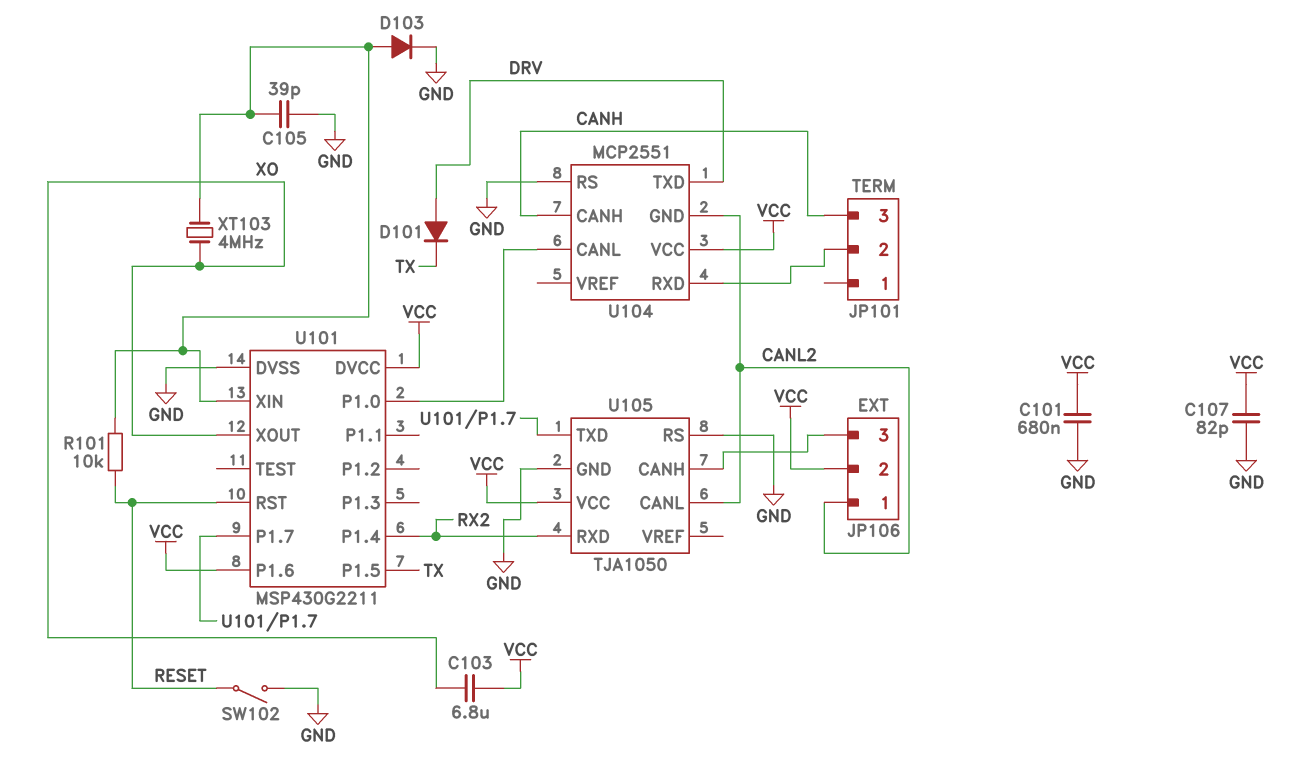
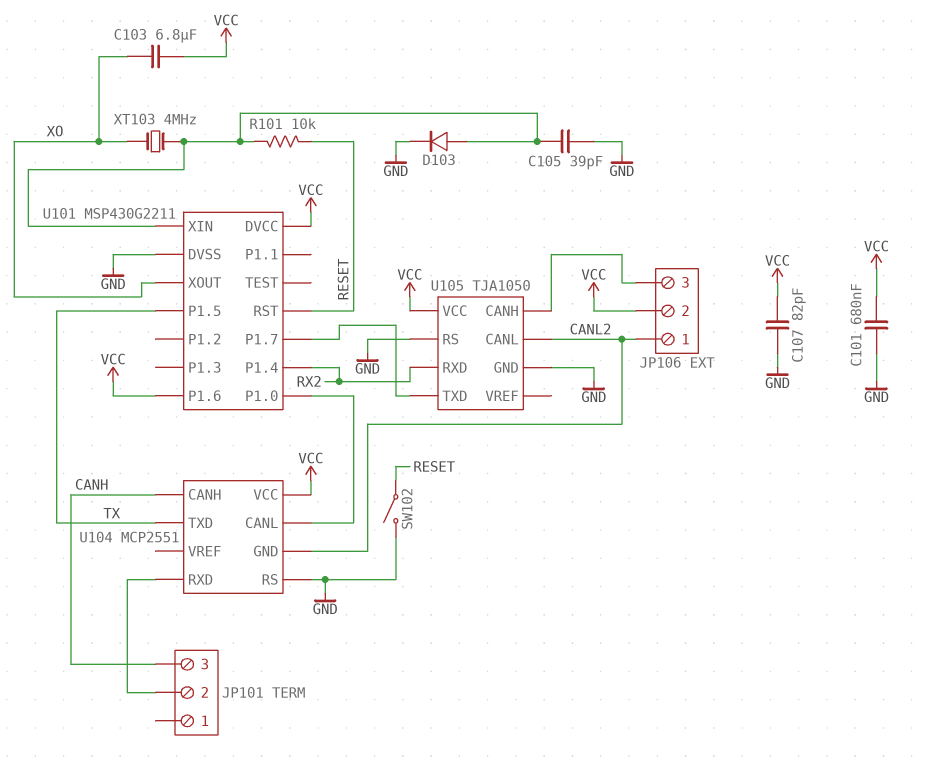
D101: diode (A DRV, K TX) -> none
U104 pin TXD: DRV -> TX

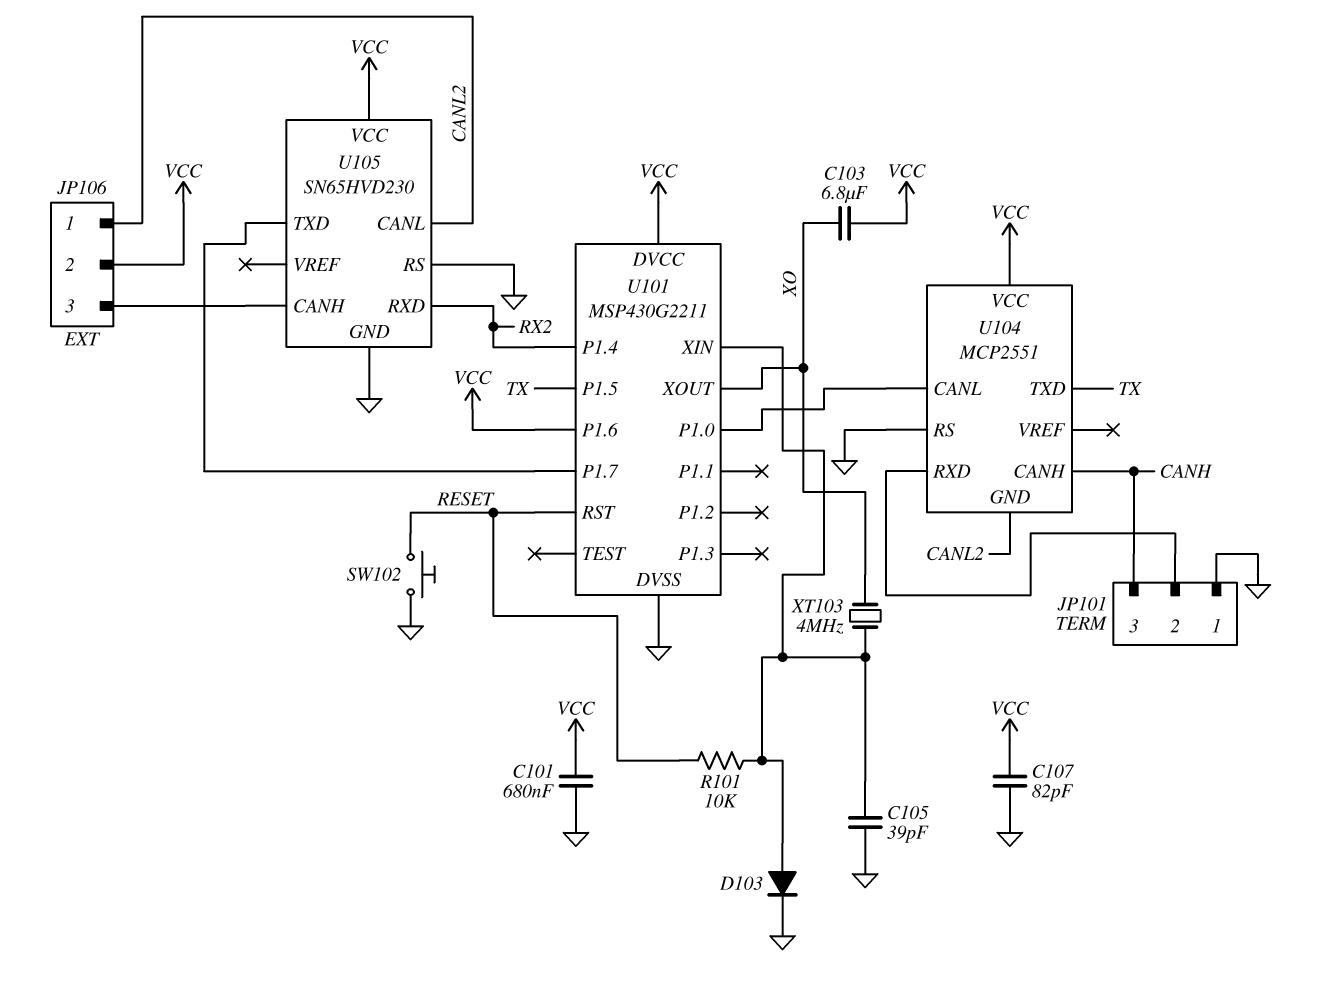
JP101 pin 1: none -> GND
SW102: switch (GND, RESET) -> button (GND, RESET)
U105: TJA1050 -> SN65HVD230

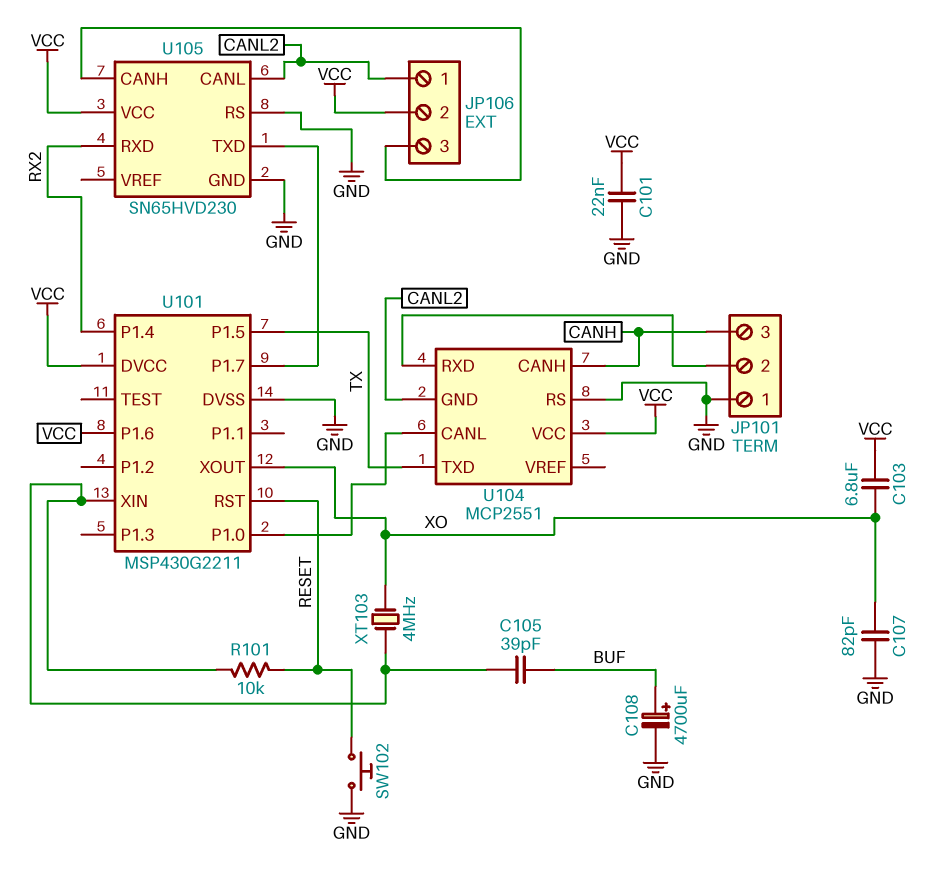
C101: 680nF (GND, VCC) -> 22nF (GND, VCC)
C105: 39pF (GND, U101/XIN) -> 39pF (BUF, U101/XIN)
C107: 82pF (GND, VCC) -> 82pF (GND, XO)
C108: none -> 4700uF (plus BUF, minus GND)
D103: diode (A U101/XIN, K GND) -> none

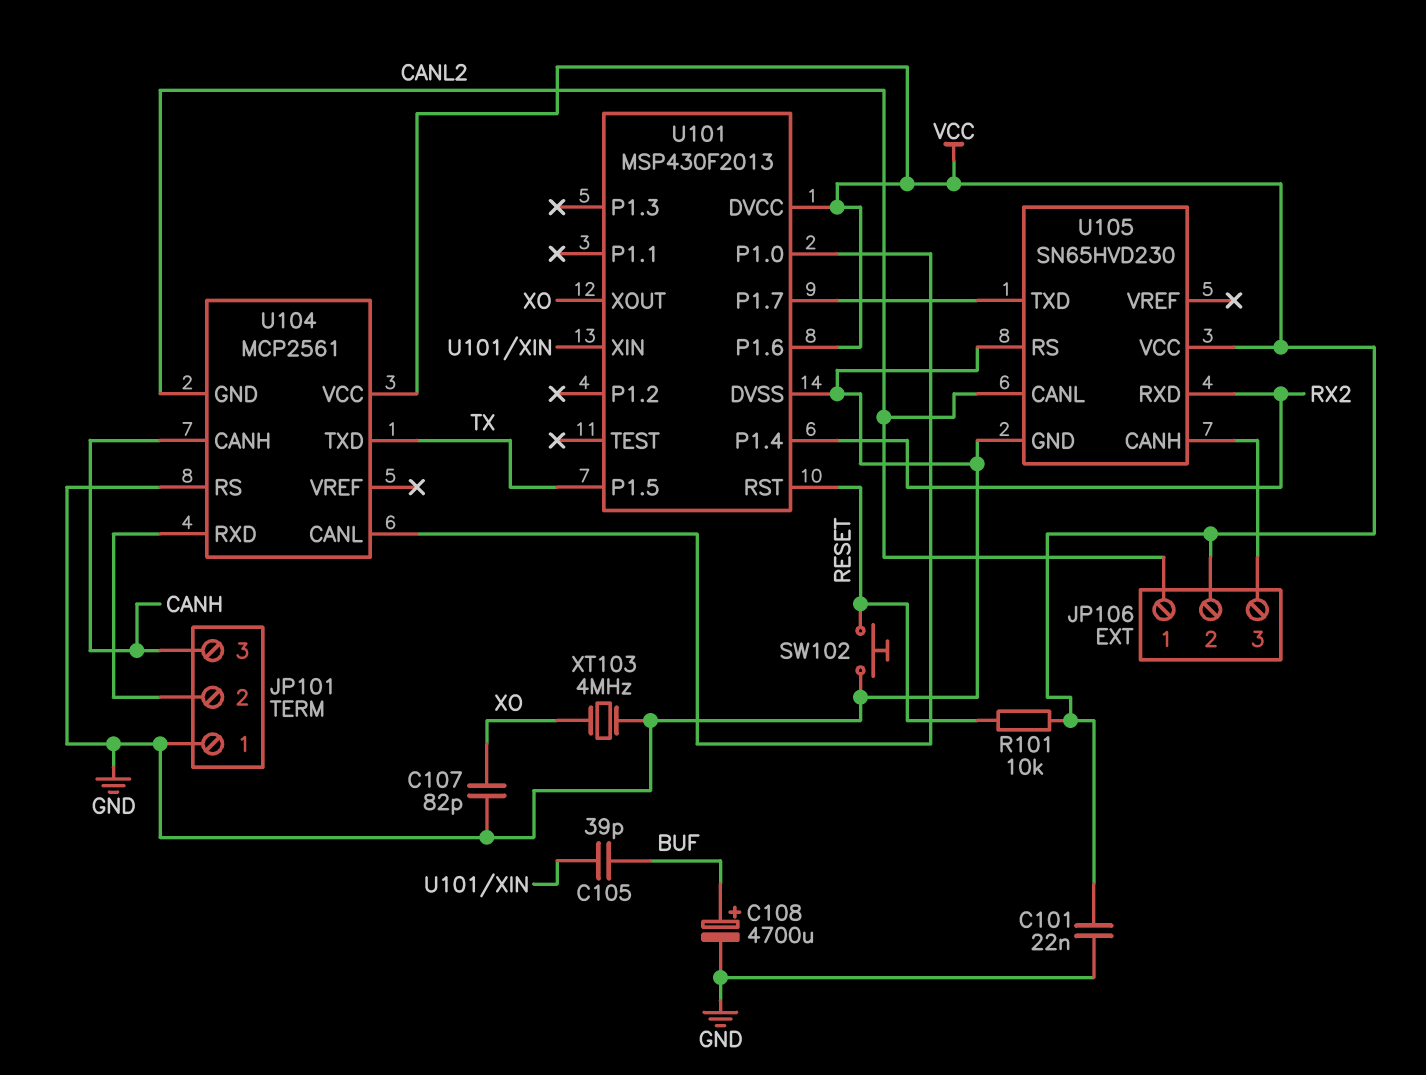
C103: 6.8uF (VCC, XO) -> none
R101: 10k (RESET, U101/XIN) -> 10k (RESET, VCC)
U101: MSP430G2211 -> MSP430F2013
U104: MCP2551 -> MCP2561
XT103: 4MHz (U101/XIN, XO) -> 4MHz (GND, XO)

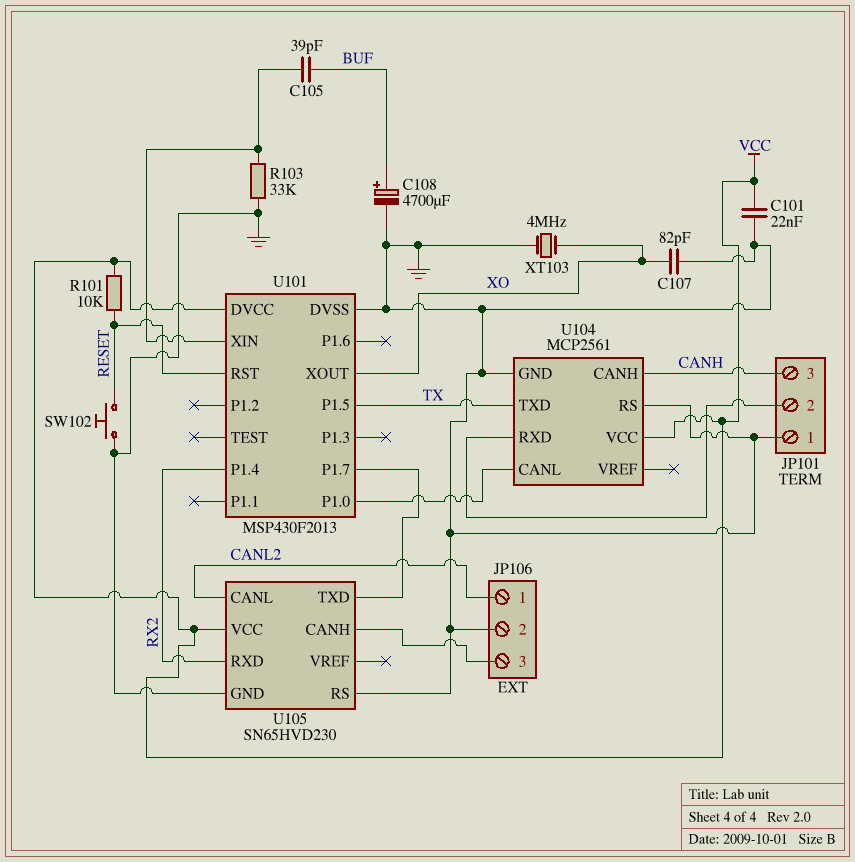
JP106 pin 2: VCC -> GND
R103: none -> 33k (GND, U101/XIN)
U101 pin P1.6: VCC -> none
U104 pin GND: CANL2 -> GND

